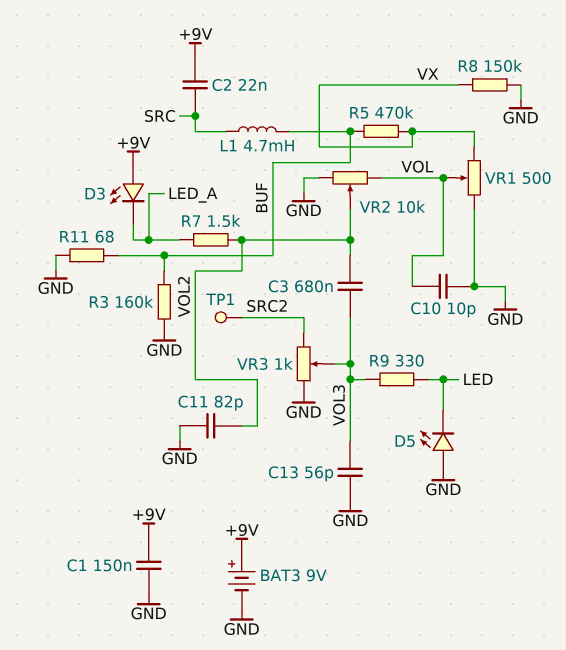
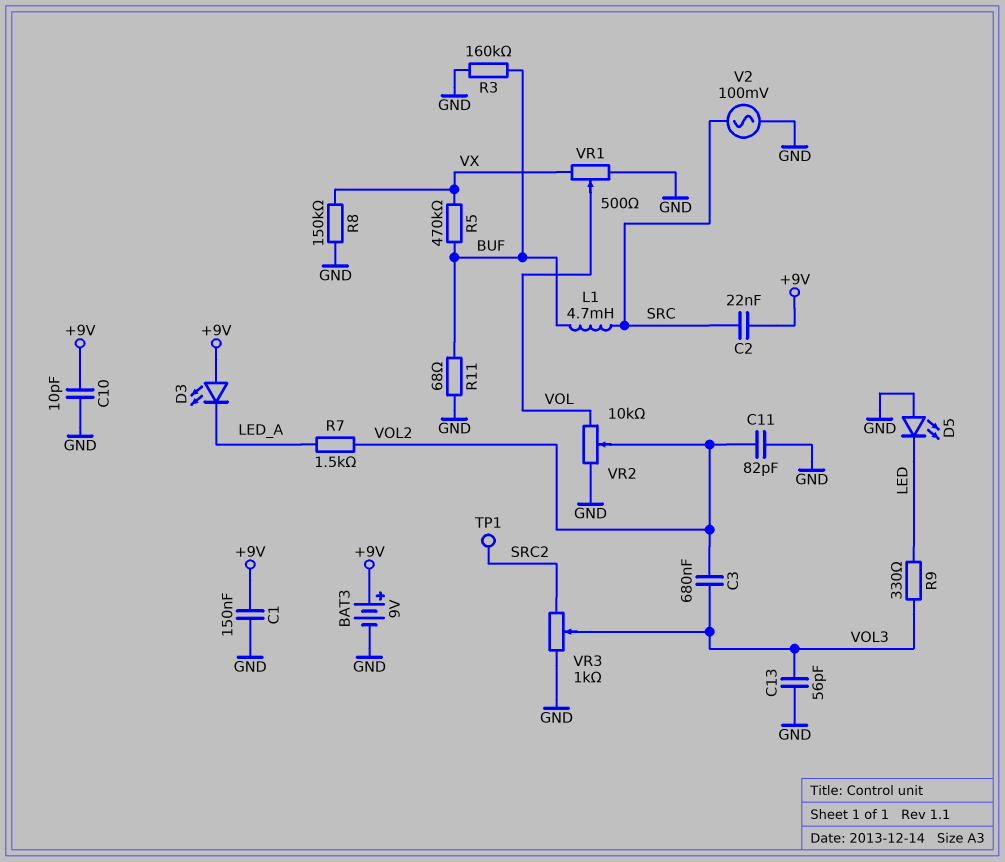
C10: 10pF (GND, VOL) -> 10pF (+9V, GND)
V2: none -> AC 100mV (GND, SRC)

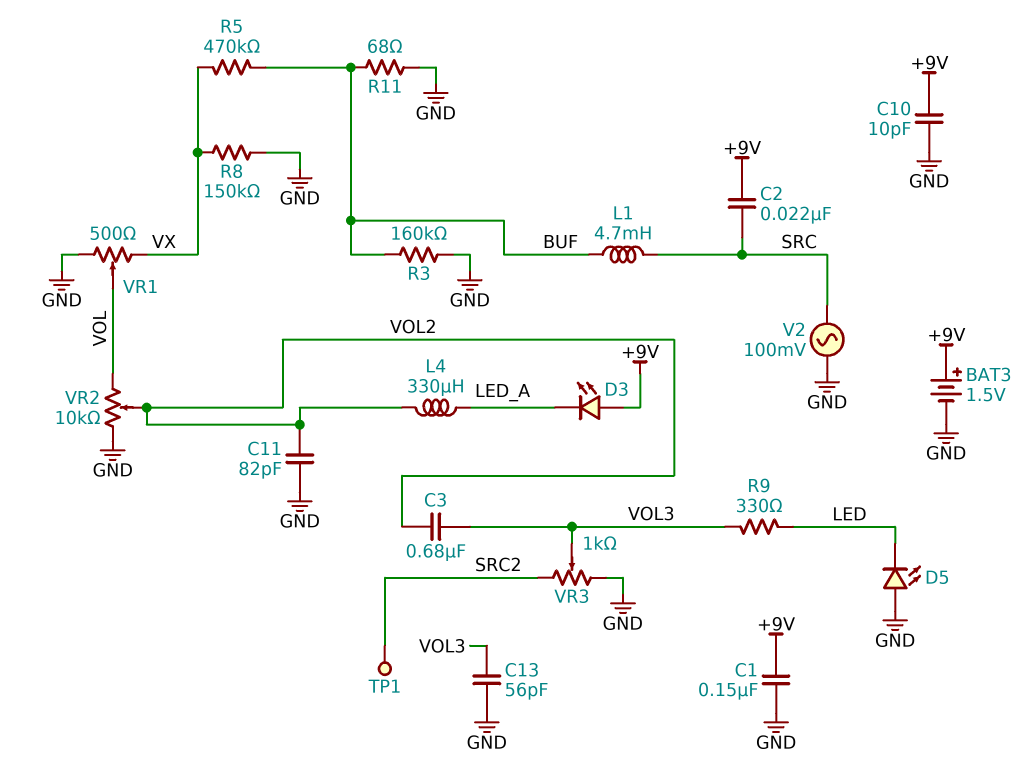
BAT3: 9V (plus +9V, minus GND) -> 1.5V (plus +9V, minus GND)
L4: none -> 330uH (LED_A, VOL2)
R7: 1.5k (LED_A, VOL2) -> none

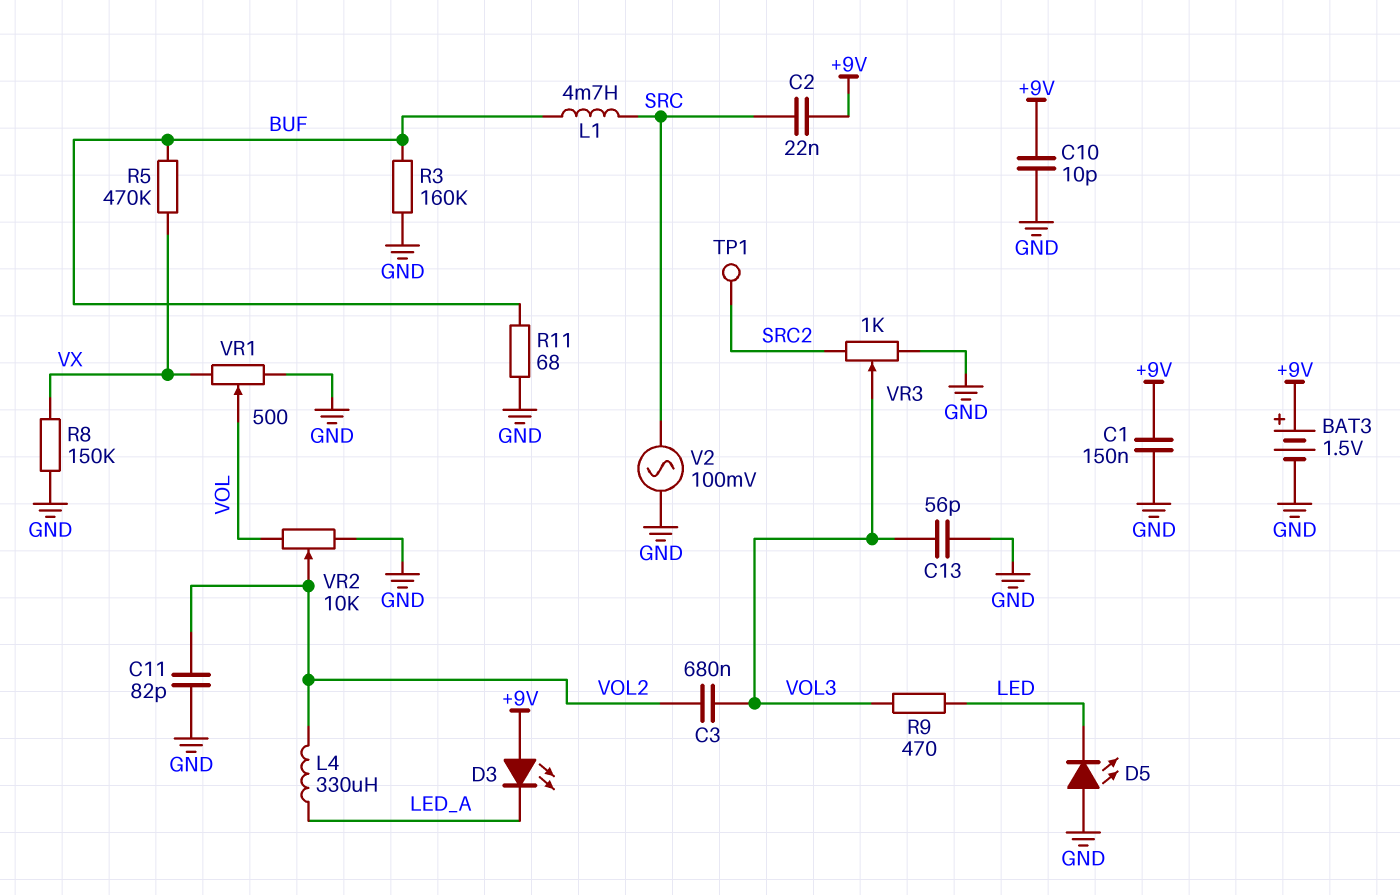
R9: 330 (LED, VOL3) -> 470 (LED, VOL3)

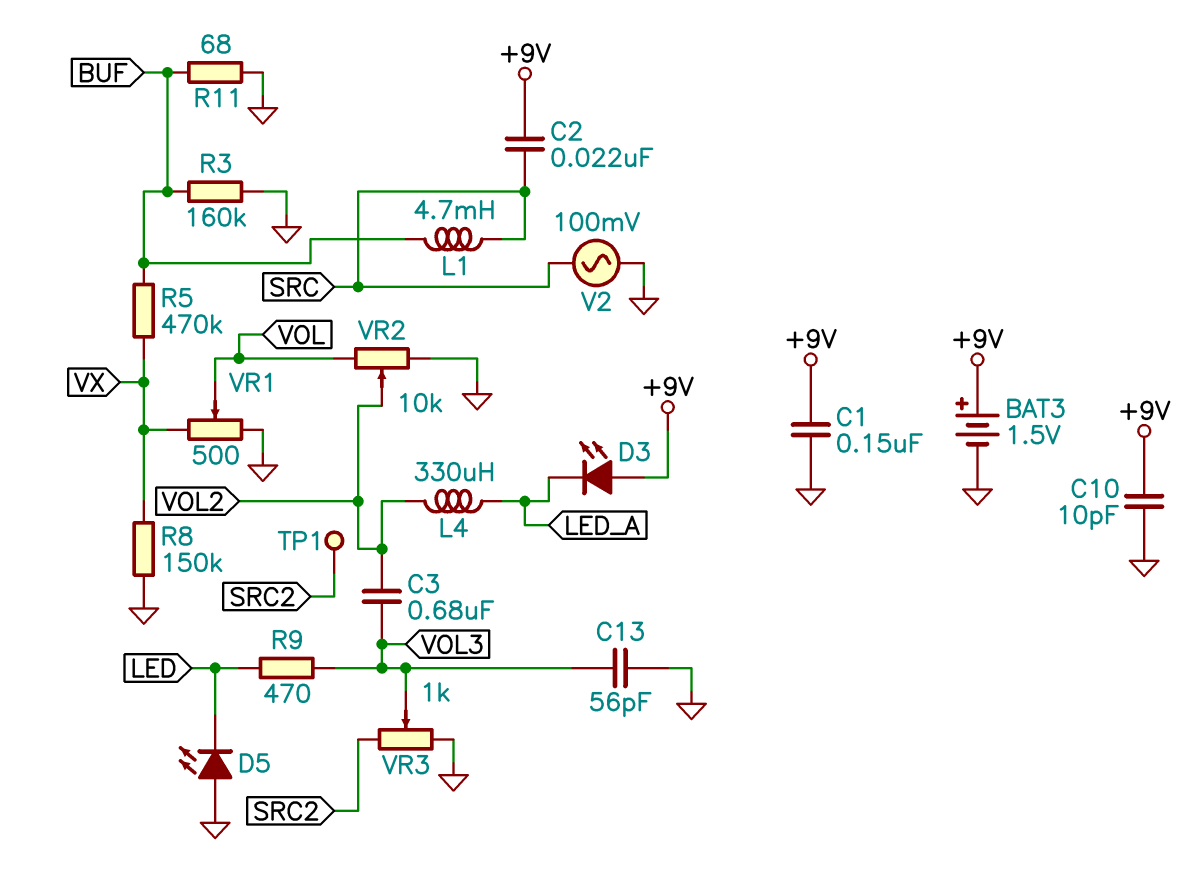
C11: 82pF (GND, VOL2) -> none

